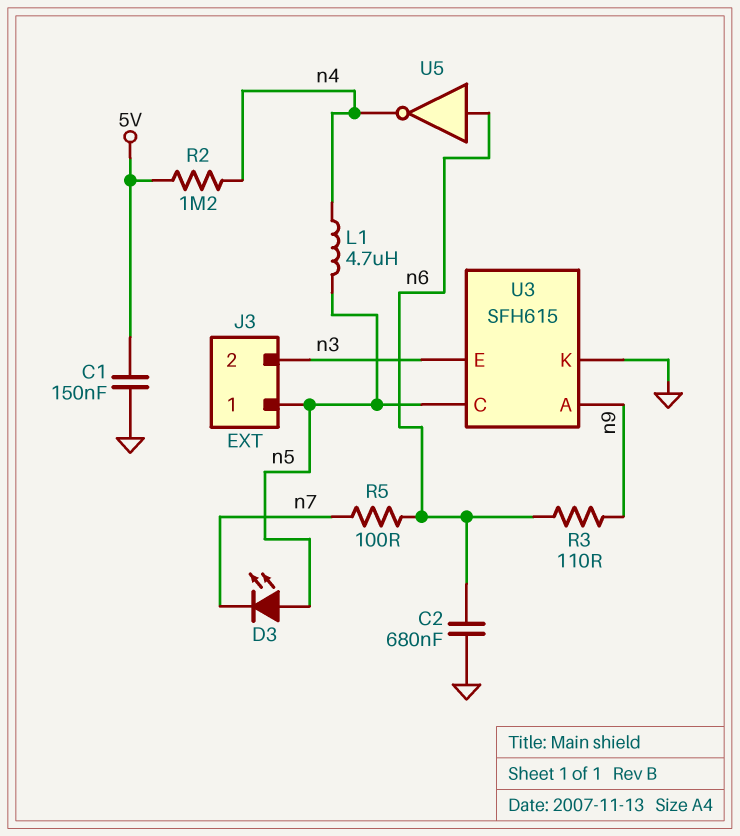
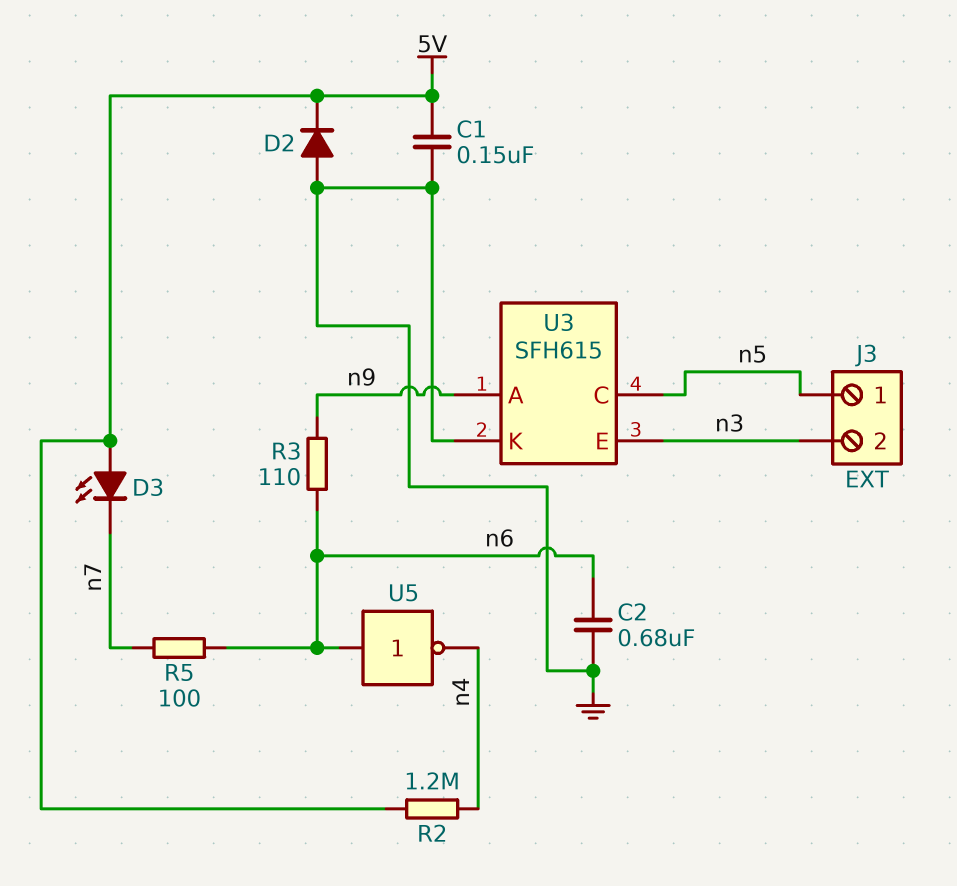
D2: none -> diode (A GND, K 5V)
D3: LED (A n5, K n7) -> LED (A 5V, K n7)
L1: 4.7uH (n4, n5) -> none

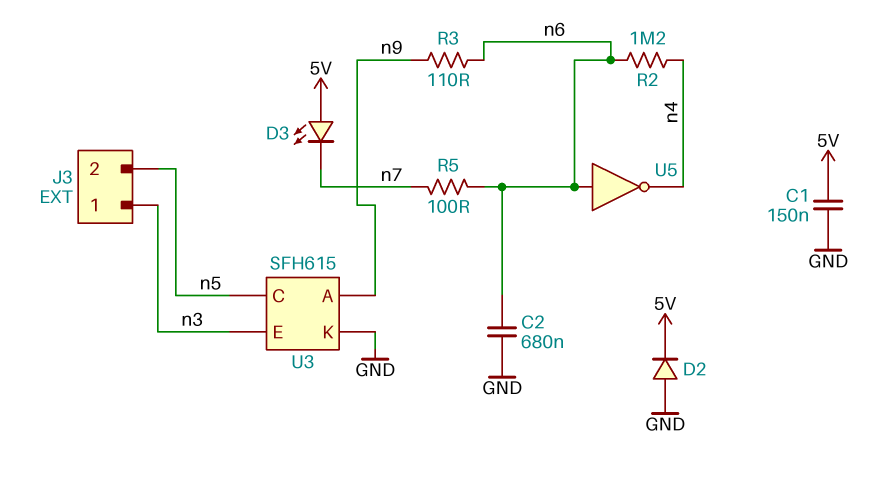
J3 pin 1: n5 -> n3
J3 pin 2: n3 -> n5
R2: 1.2M (5V, n4) -> 1.2M (n4, n6)

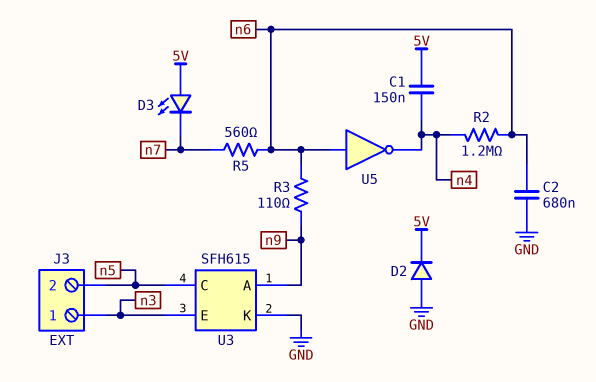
C1: 150nF (5V, GND) -> 150nF (5V, n4)
R5: 100 (n6, n7) -> 560 (n6, n7)

